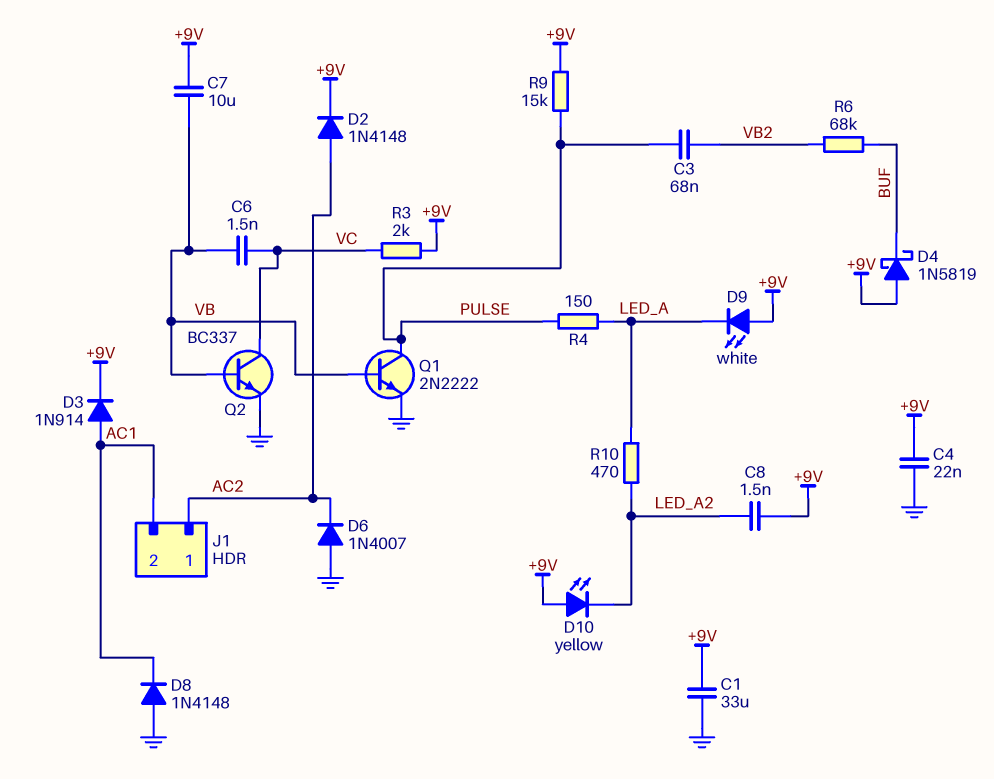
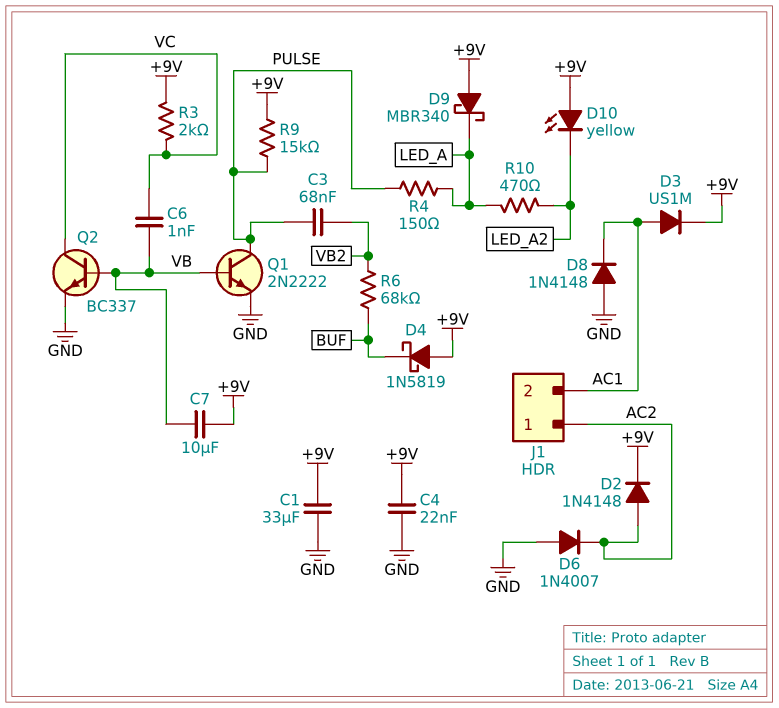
C6: 1.5nF (VB, VC) -> 1nF (VB, VC)
C8: 1.5nF (+9V, LED_A2) -> none
D3: diode 1N914 (A AC1, K +9V) -> diode US1M (A AC1, K +9V)
D9: LED white (A +9V, K LED_A) -> schottky MBR340 (A +9V, K LED_A)

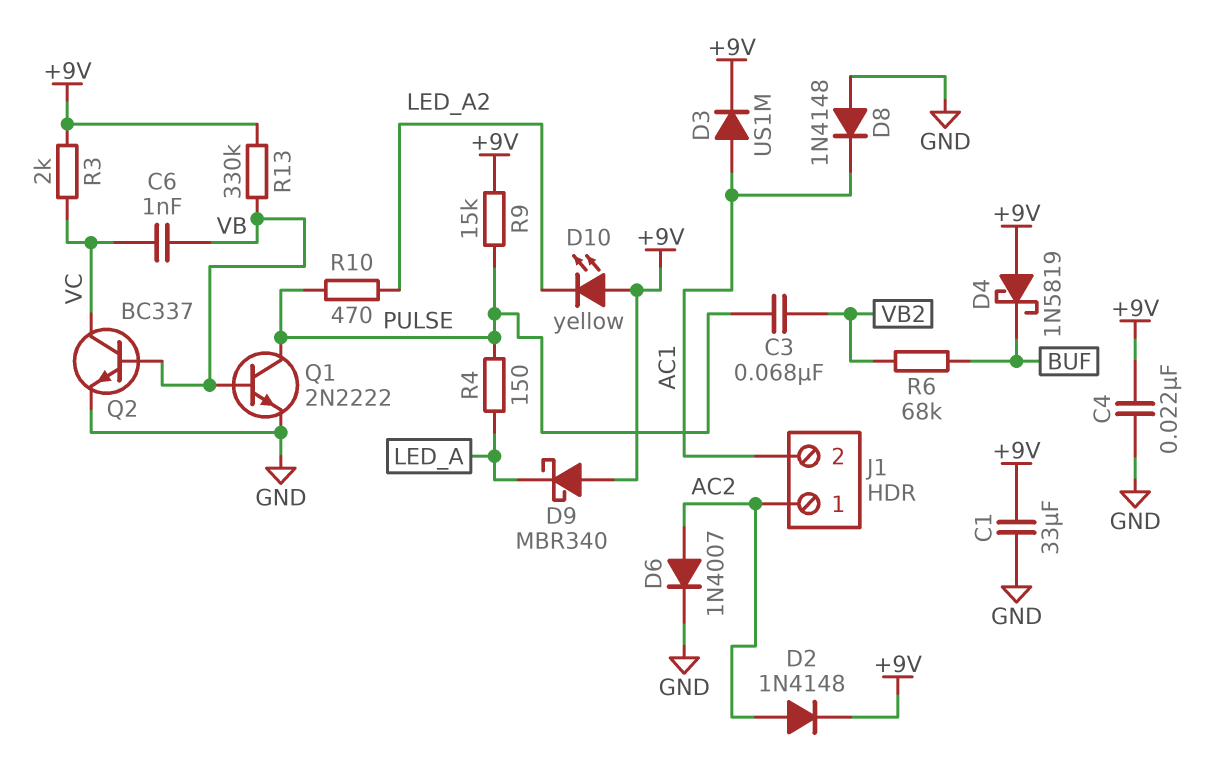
C7: 10uF (+9V, VB) -> none
D6: diode 1N4007 (A GND, K AC2) -> diode 1N4007 (A AC2, K GND)
R10: 470 (LED_A, LED_A2) -> 470 (LED_A2, PULSE)
R13: none -> 330k (+9V, VB)

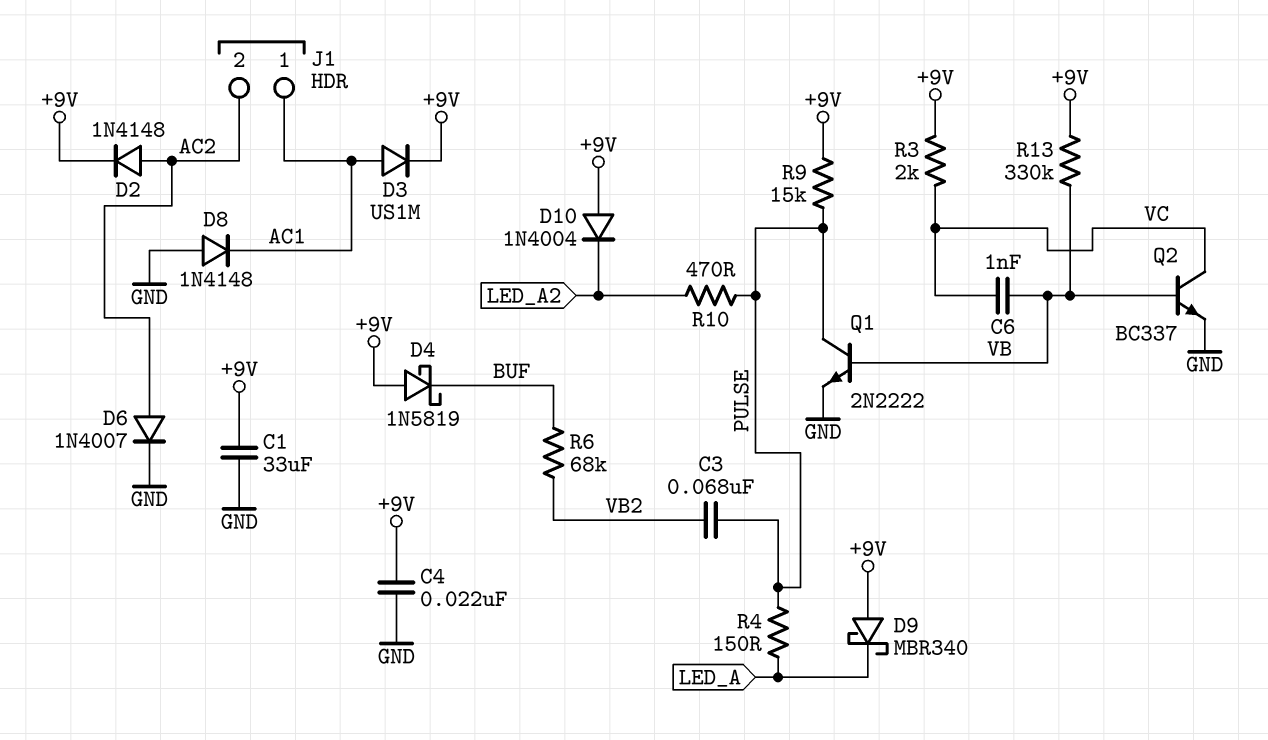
D10: LED yellow (A +9V, K LED_A2) -> diode 1N4004 (A +9V, K LED_A2)
J1 pin 1: AC2 -> AC1
J1 pin 2: AC1 -> AC2

